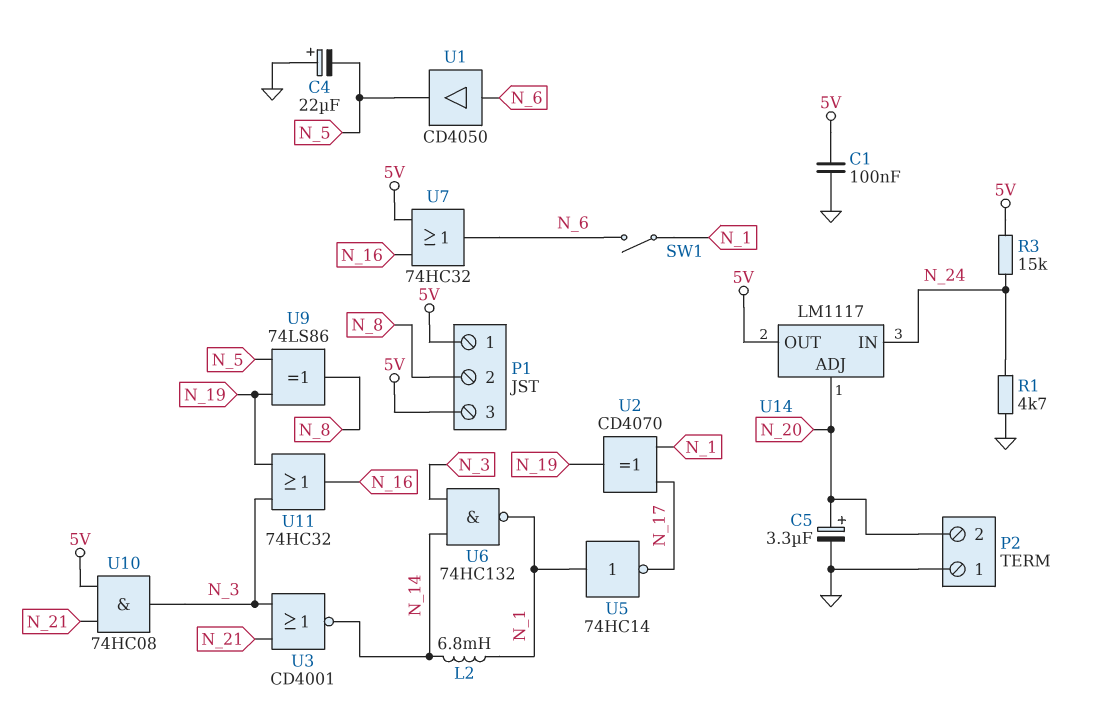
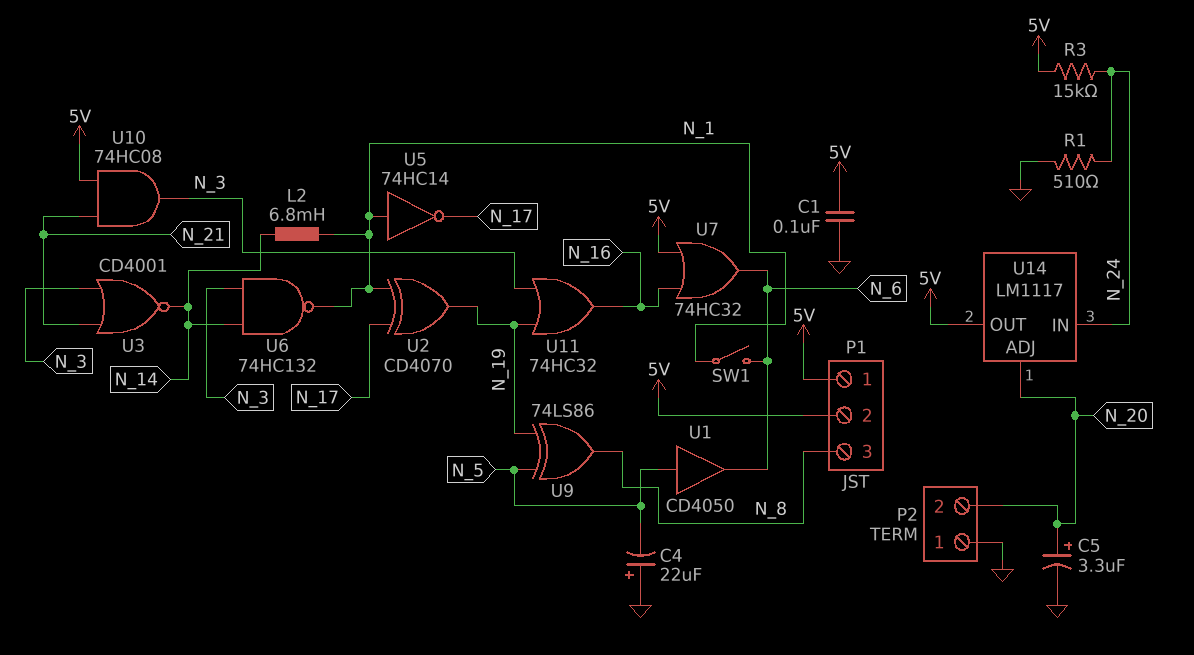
P1 pin 2: N_8 -> 5V
P1 pin 3: 5V -> N_8
R1: 4.7k (GND, N_24) -> 510 (GND, N_24)
U1: buffer CD4050 (in N_6, out N_5) -> buffer CD4050 (in N_5, out N_6)

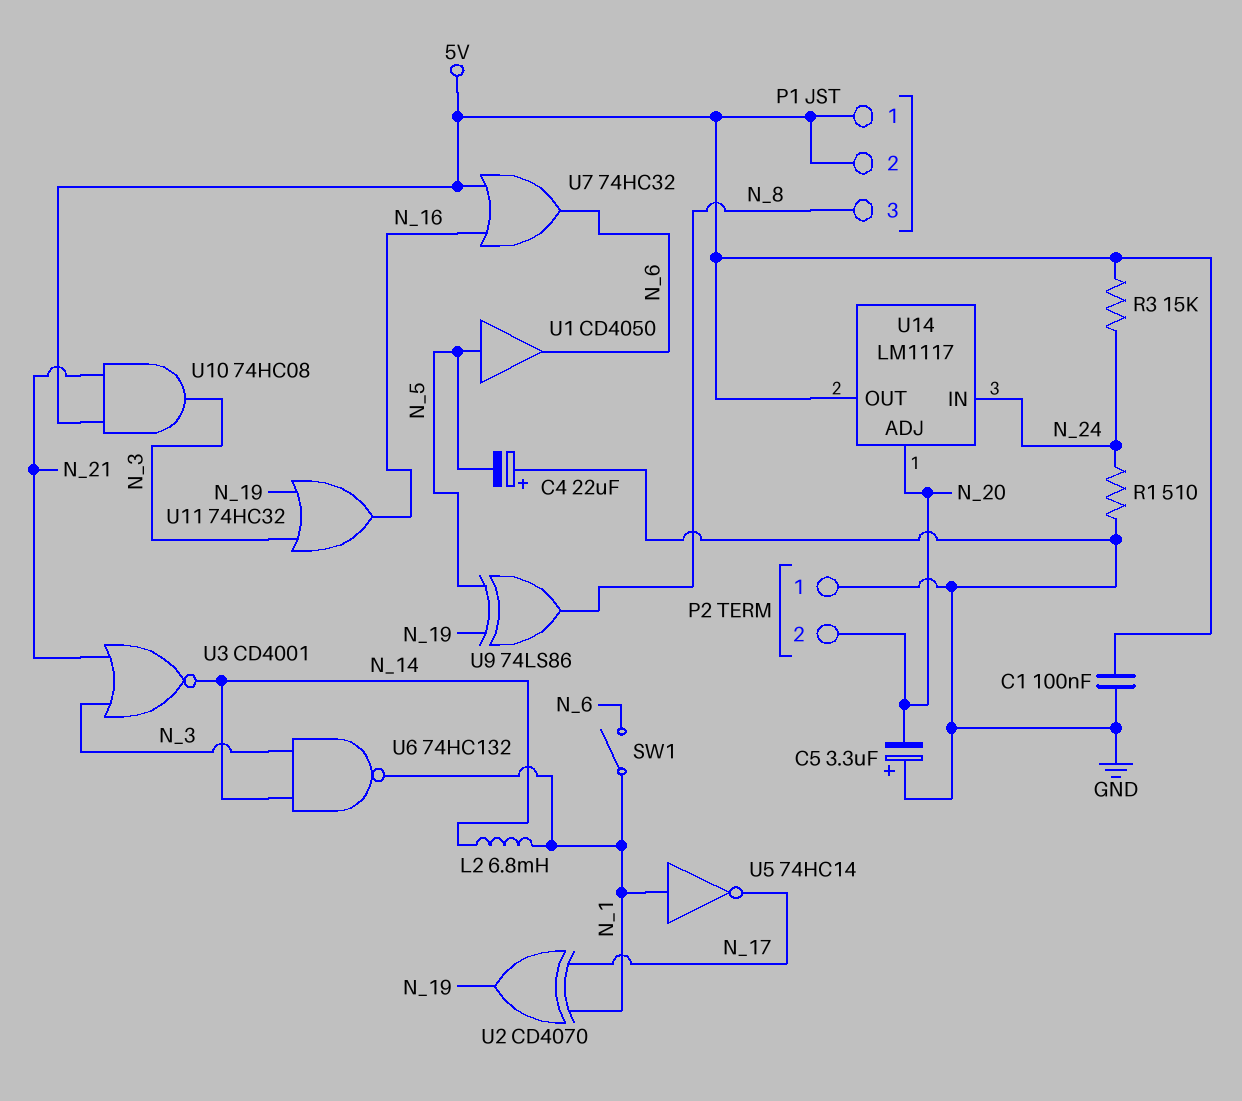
C5: 3.3uF (plus N_20, minus GND) -> 3.3uF (plus GND, minus N_20)

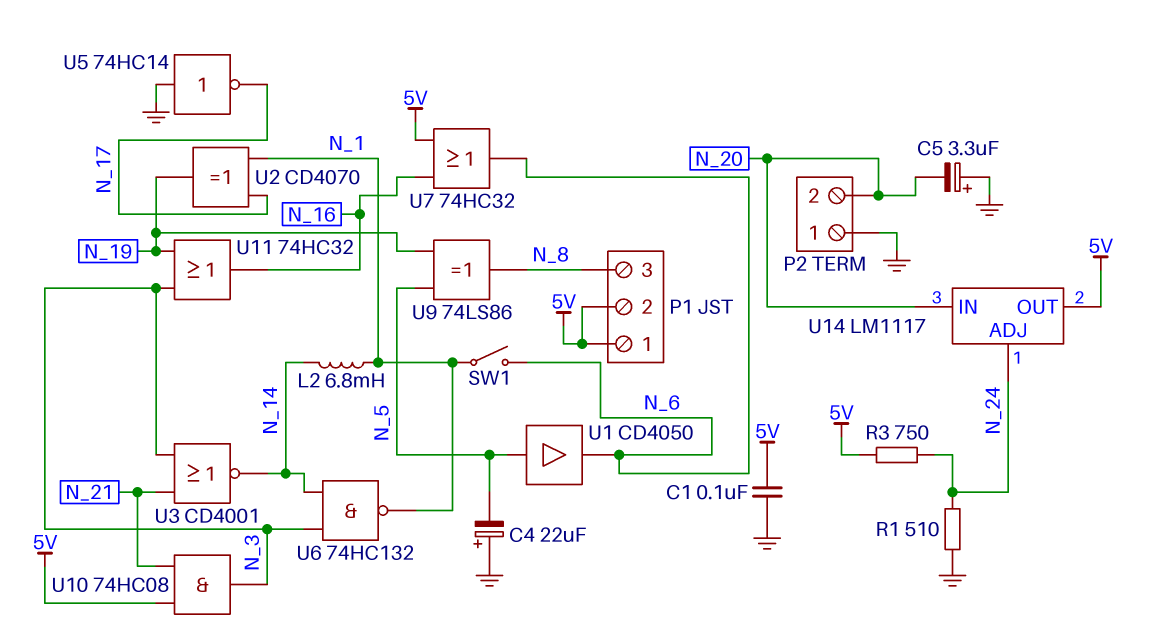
R3: 15k (5V, N_24) -> 750 (5V, N_24)
U5: NOT 74HC14 (in N_1, out N_17) -> NOT 74HC14 (in GND, out N_17)
U14 pin ADJ: N_20 -> N_24
U14 pin IN: N_24 -> N_20

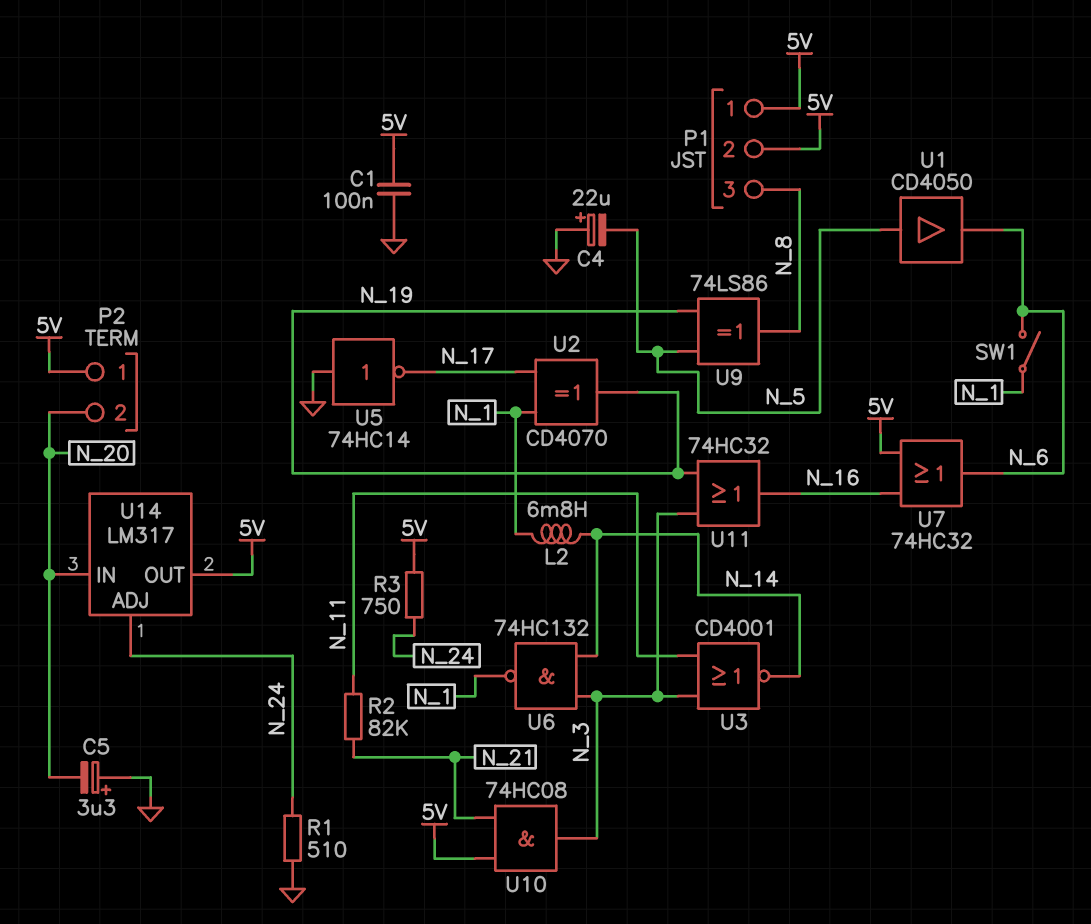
P2 pin 1: GND -> 5V
R2: none -> 82k (N_11, N_21)
U3: NOR CD4001 (in N_3, in N_21, out N_14) -> NOR CD4001 (in N_3, in N_11, out N_14)
U14: LM1117 -> LM317

